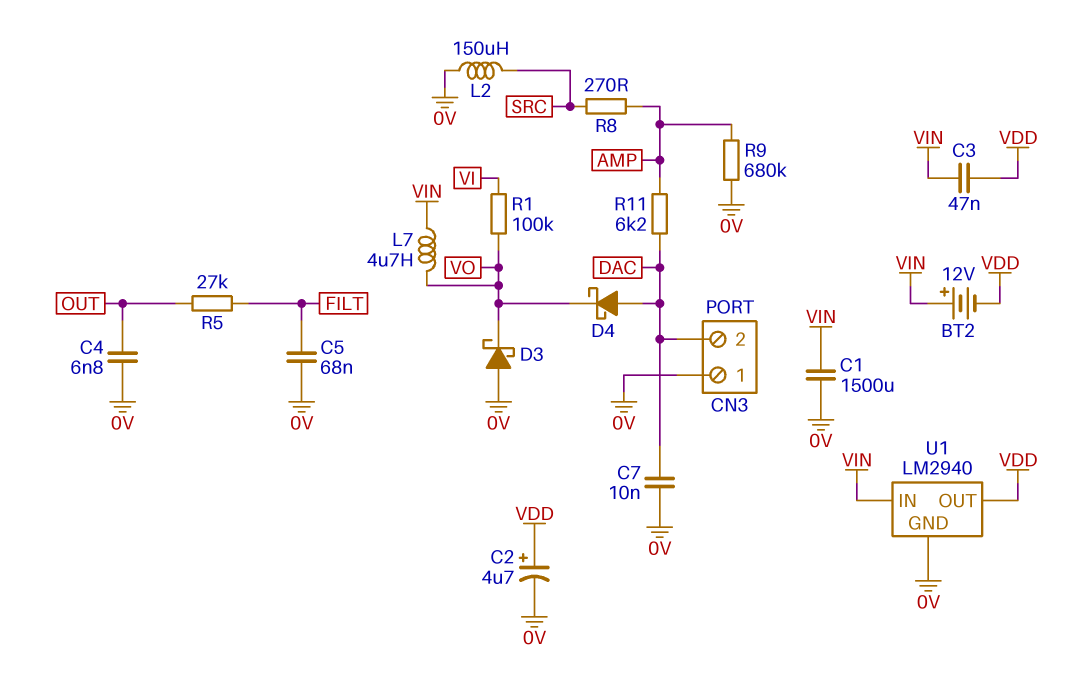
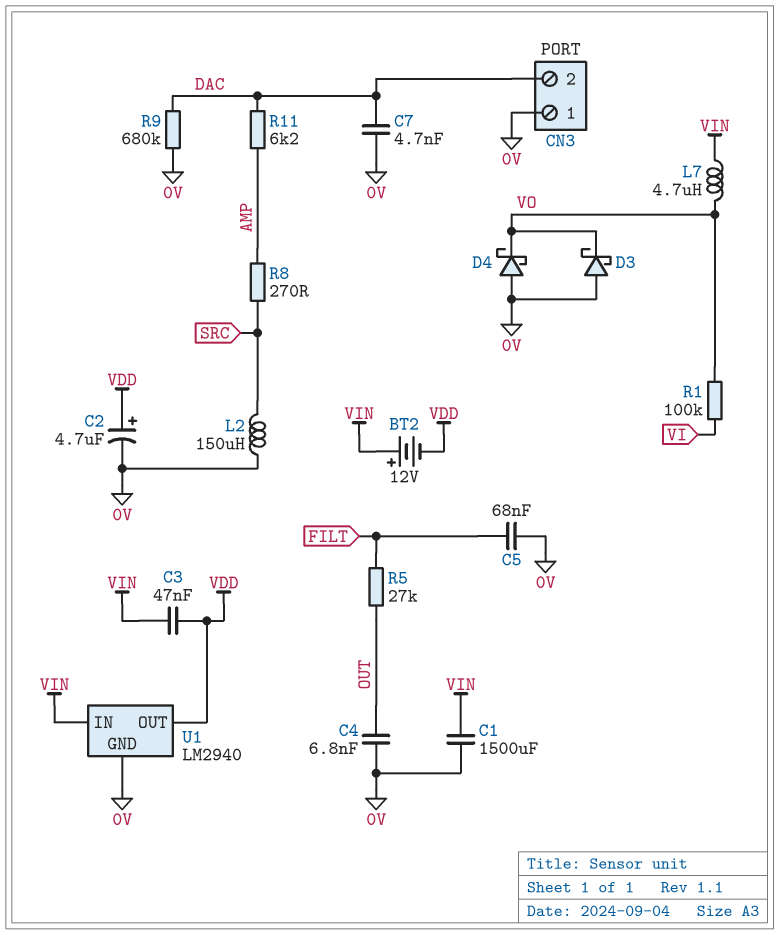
C7: 10nF (0V, DAC) -> 4.7nF (0V, DAC)
D4: schottky (A DAC, K VO) -> schottky (A 0V, K VO)
R9: 680k (0V, AMP) -> 680k (0V, DAC)

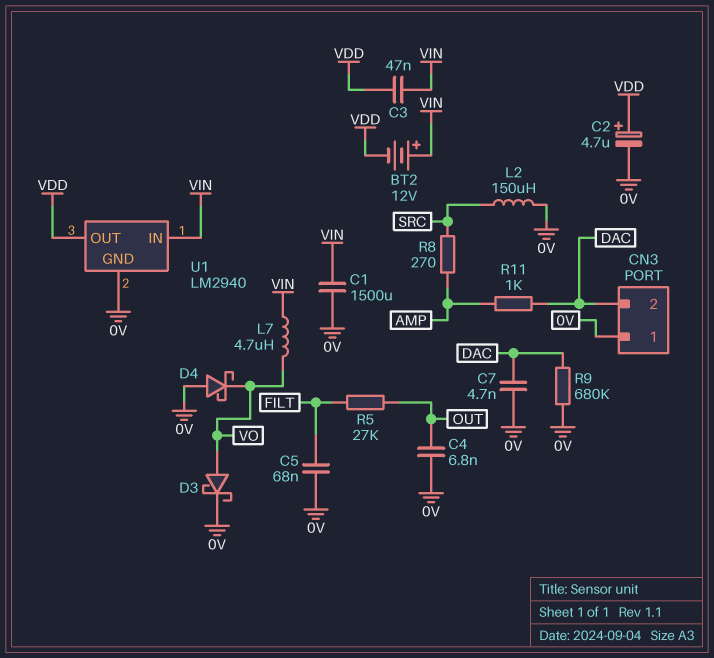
D3: schottky (A 0V, K VO) -> schottky (A VO, K 0V)
R1: 100k (VI, VO) -> none
R11: 6.2k (AMP, DAC) -> 1k (AMP, DAC)

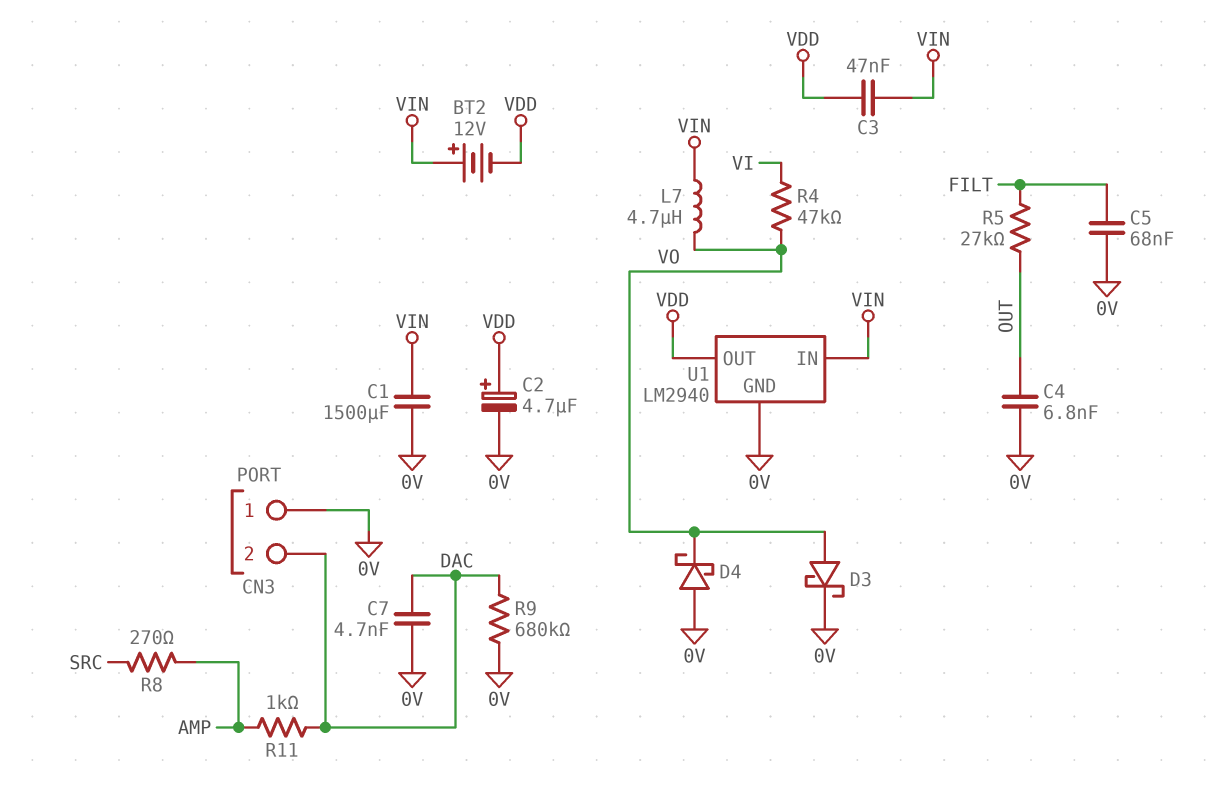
L2: 150uH (0V, SRC) -> none
R4: none -> 47k (VI, VO)

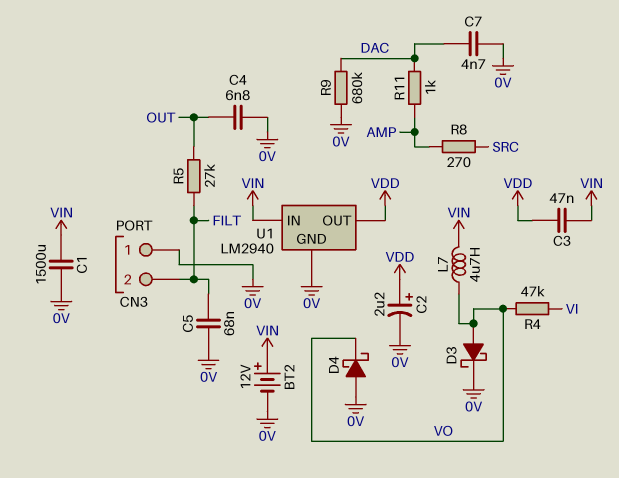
BT2: 12V (plus VIN, minus VDD) -> 12V (plus VIN, minus 0V)
C2: 4.7uF (plus VDD, minus 0V) -> 2.2uF (plus VDD, minus 0V)
CN3 pin 2: DAC -> FILT

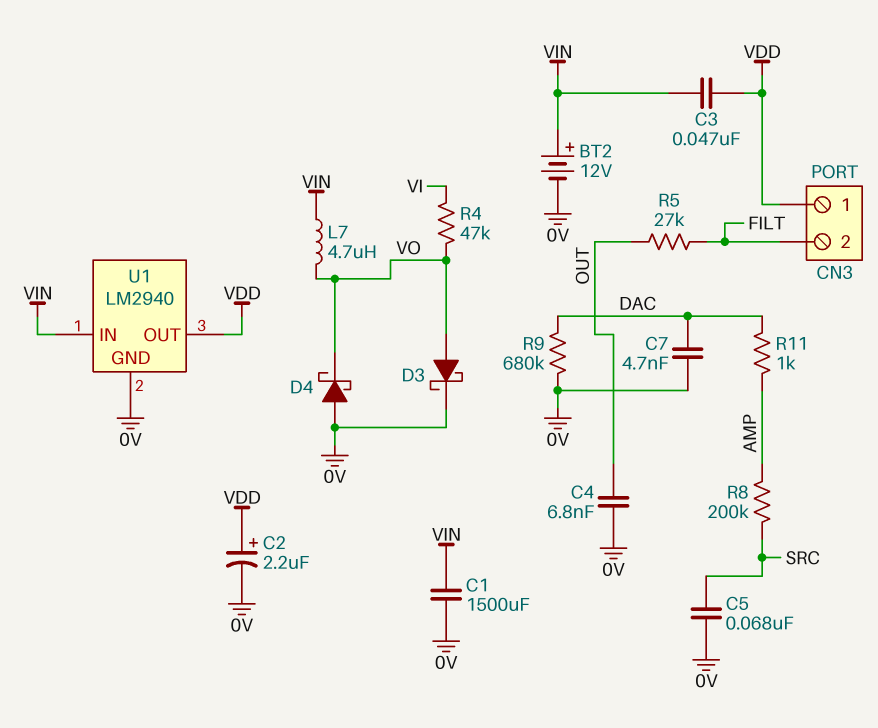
C5: 68nF (0V, FILT) -> 68nF (0V, SRC)
CN3 pin 1: 0V -> VDD
R8: 270 (AMP, SRC) -> 200k (AMP, SRC)

